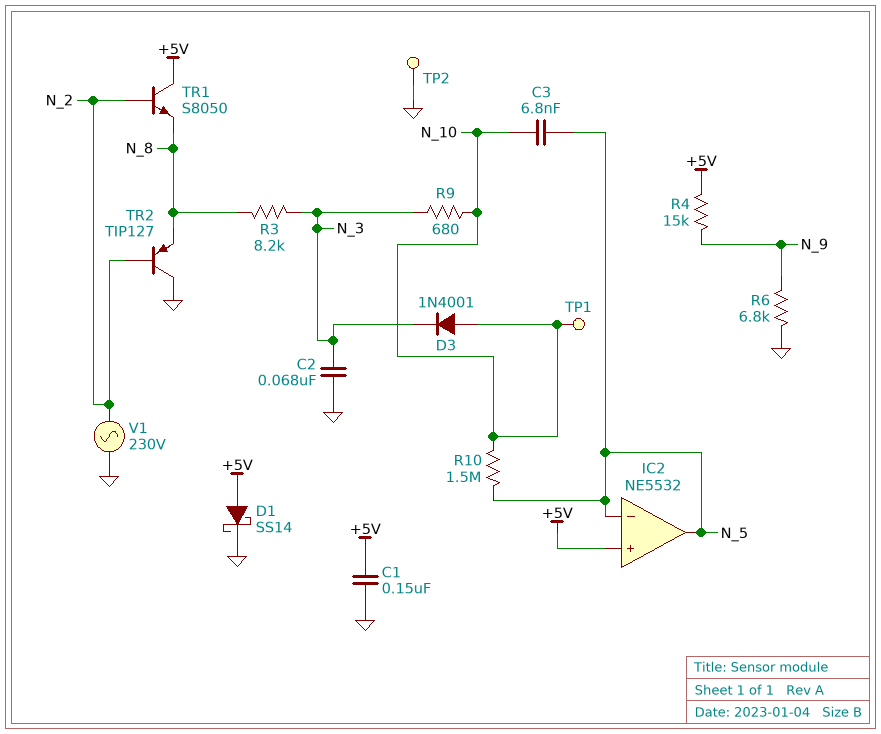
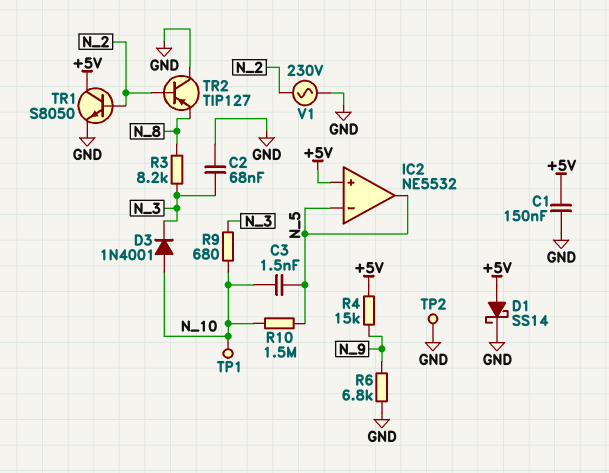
C3: 6.8nF (N_5, N_10) -> 1.5nF (N_5, N_10)
TR1: NPN S8050 (B N_2, C +5V, E N_8) -> NPN S8050 (B N_2, C +5V, E GND)

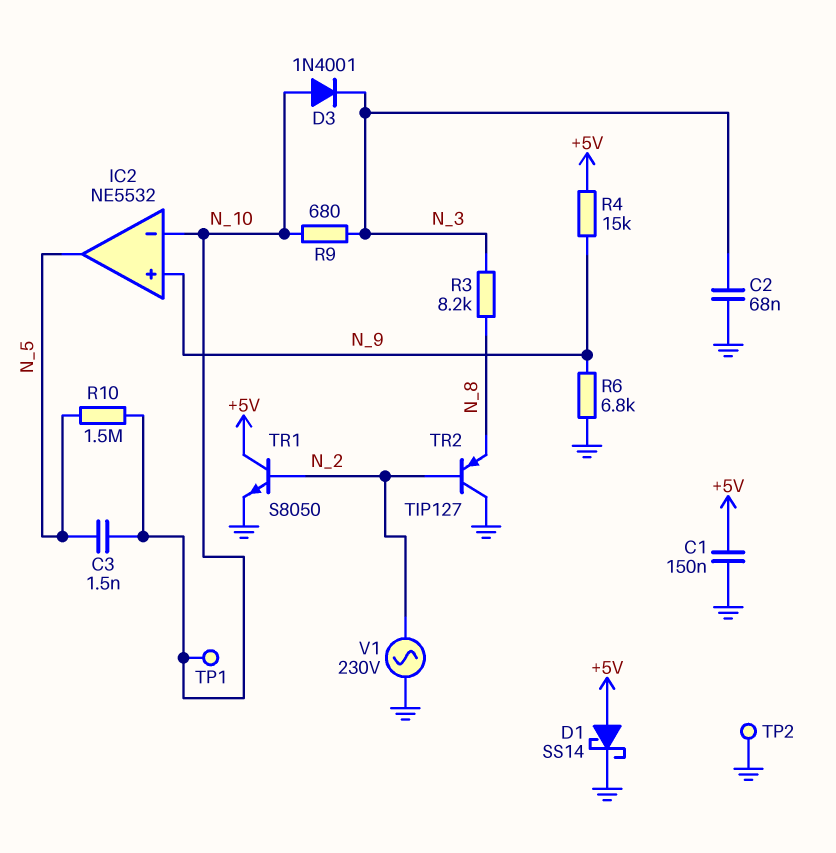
IC2 pin in+: +5V -> N_9
IC2 pin in-: N_5 -> N_10

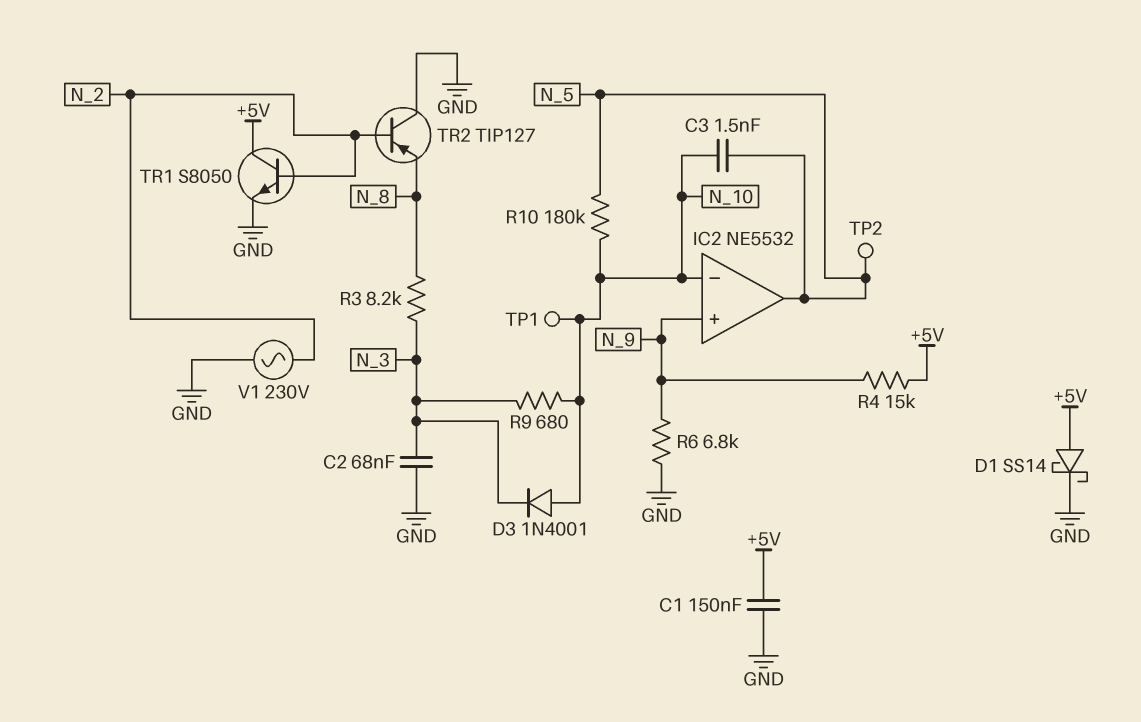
R10: 1.5M (N_5, N_10) -> 180k (N_5, N_10)
TP2: test point (GND) -> test point (N_5)

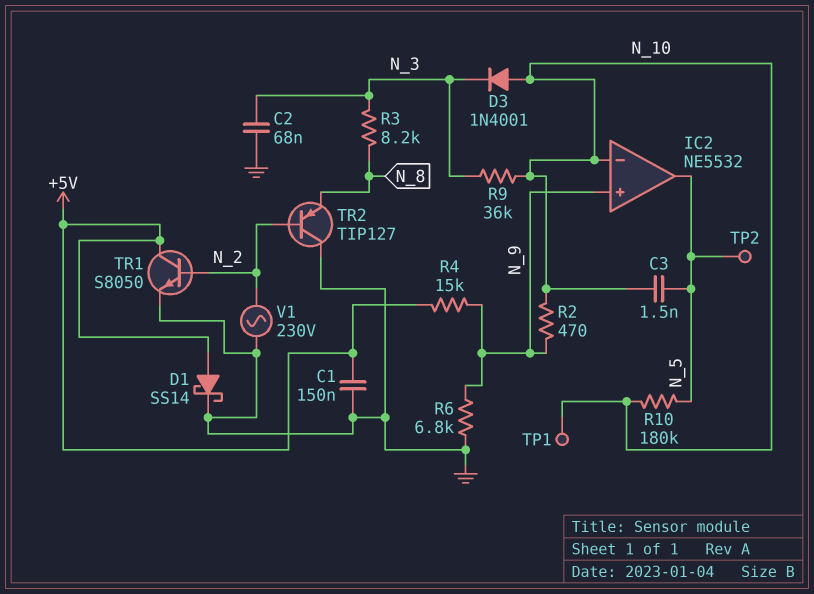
R2: none -> 470 (N_9, N_10)
R9: 680 (N_3, N_10) -> 36k (N_3, N_10)

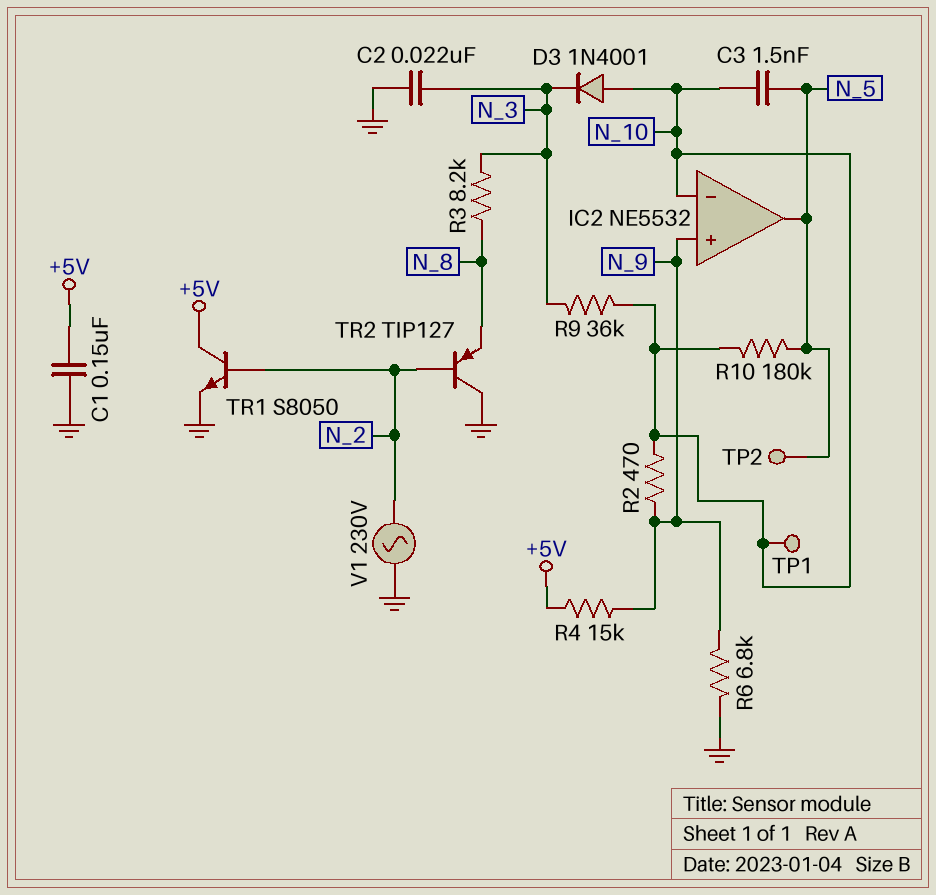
C2: 68nF (GND, N_3) -> 22nF (GND, N_3)
D1: schottky SS14 (A +5V, K GND) -> none

